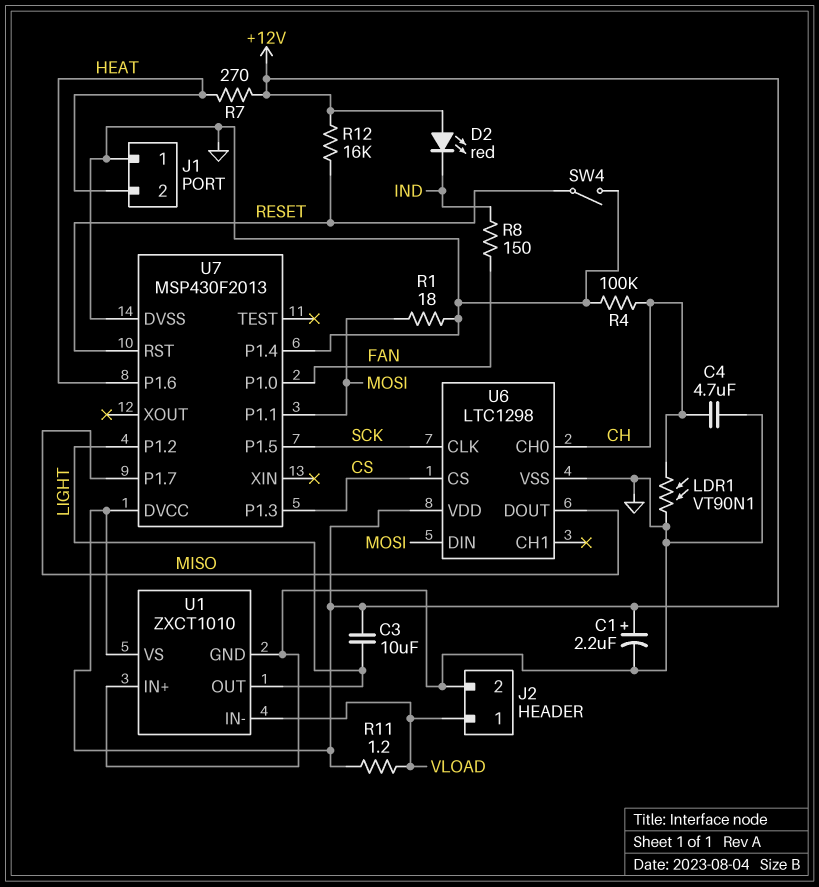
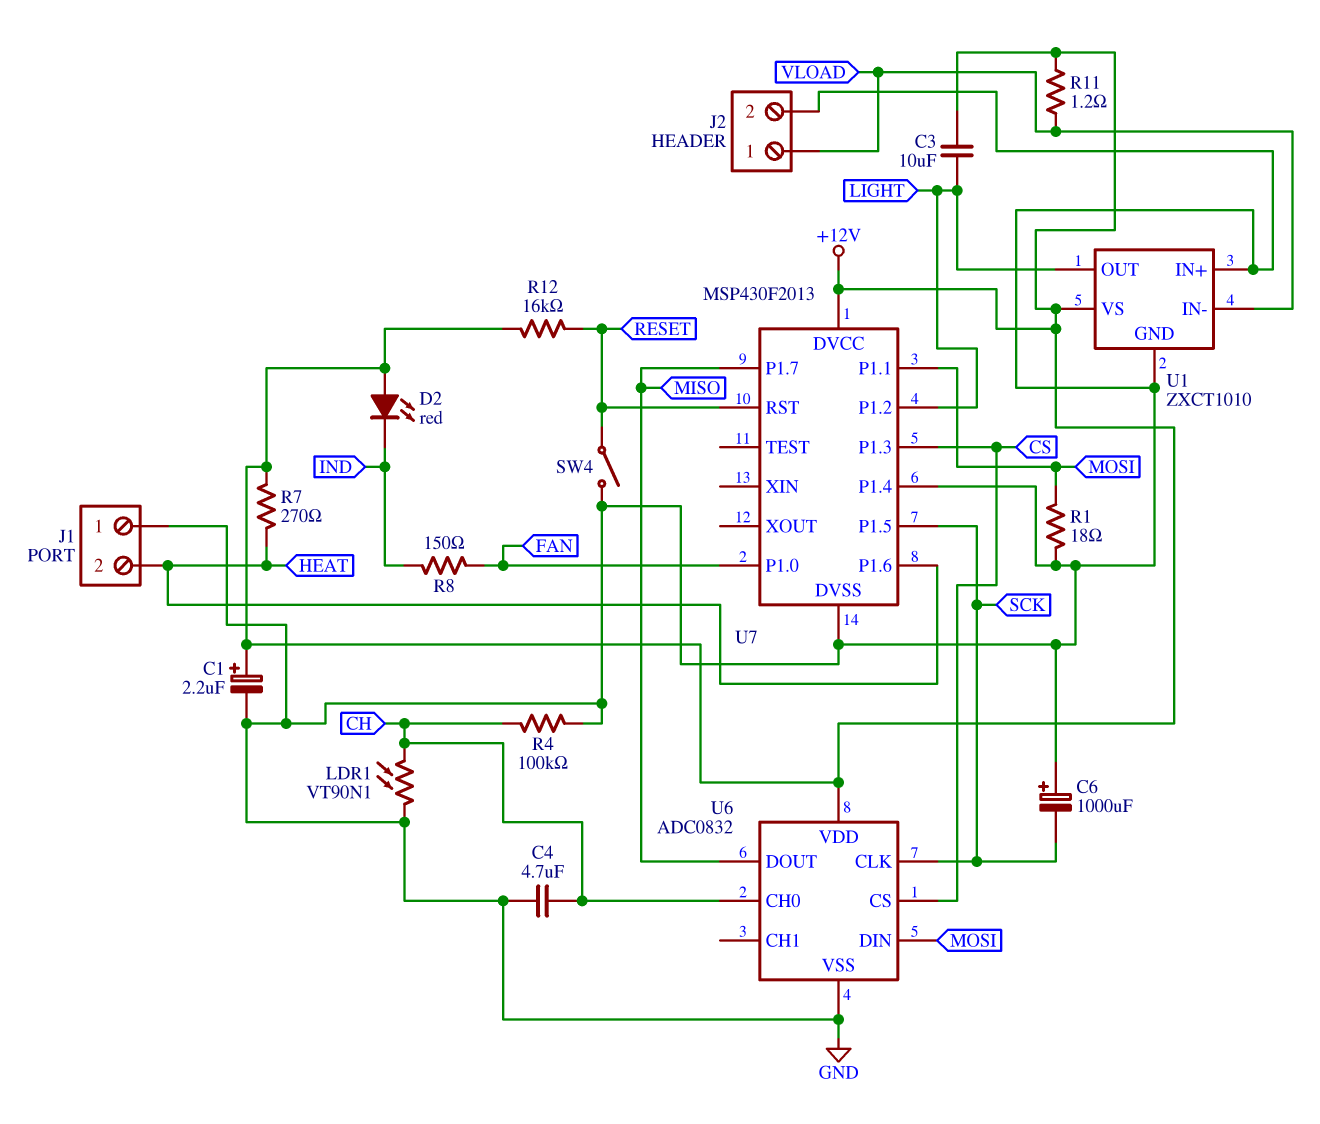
C6: none -> 1000uF (plus GND, minus SCK)
U6: LTC1298 -> ADC0832

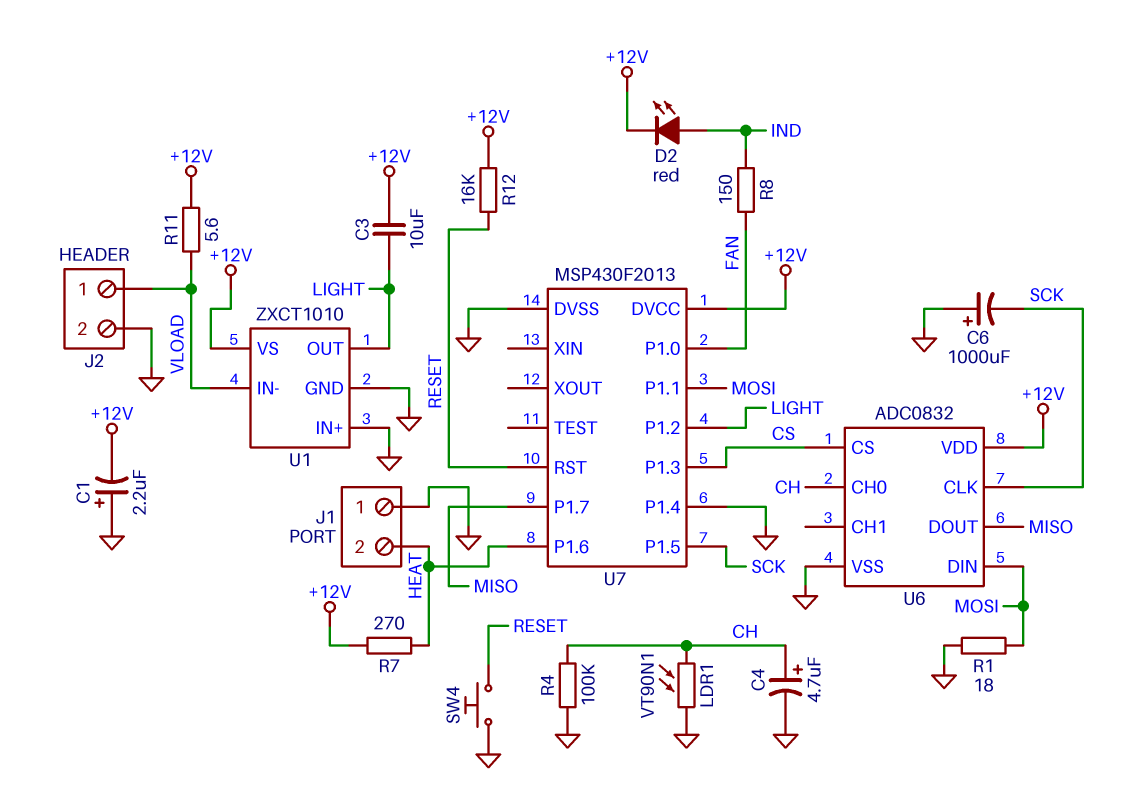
C1: 2.2uF (plus +12V, minus GND) -> 2.2uF (plus GND, minus +12V)
C4: 4.7uF (CH, GND) -> 4.7uF (plus CH, minus GND)
D2: LED red (A +12V, K IND) -> LED red (A IND, K +12V)
R11: 1.2 (+12V, VLOAD) -> 5.6 (+12V, VLOAD)
SW4: switch (GND, RESET) -> button (GND, RESET)

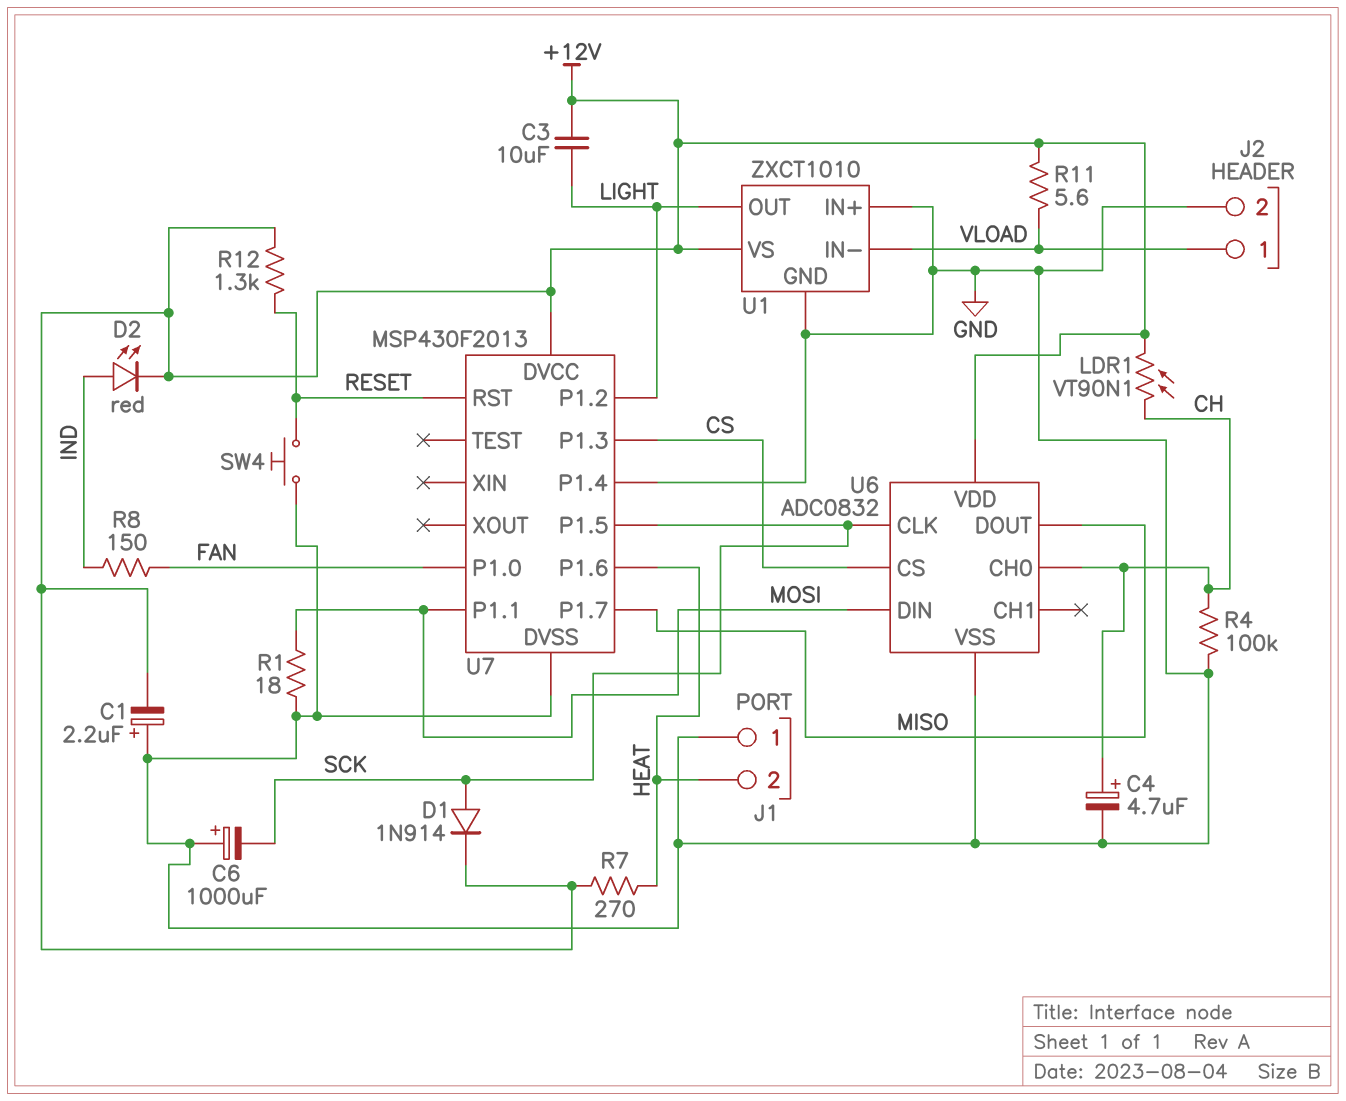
D1: none -> diode 1N914 (A SCK, K +12V)
LDR1: VT90N1 (CH, GND) -> VT90N1 (+12V, CH)
R12: 16k (+12V, RESET) -> 1.3k (+12V, RESET)

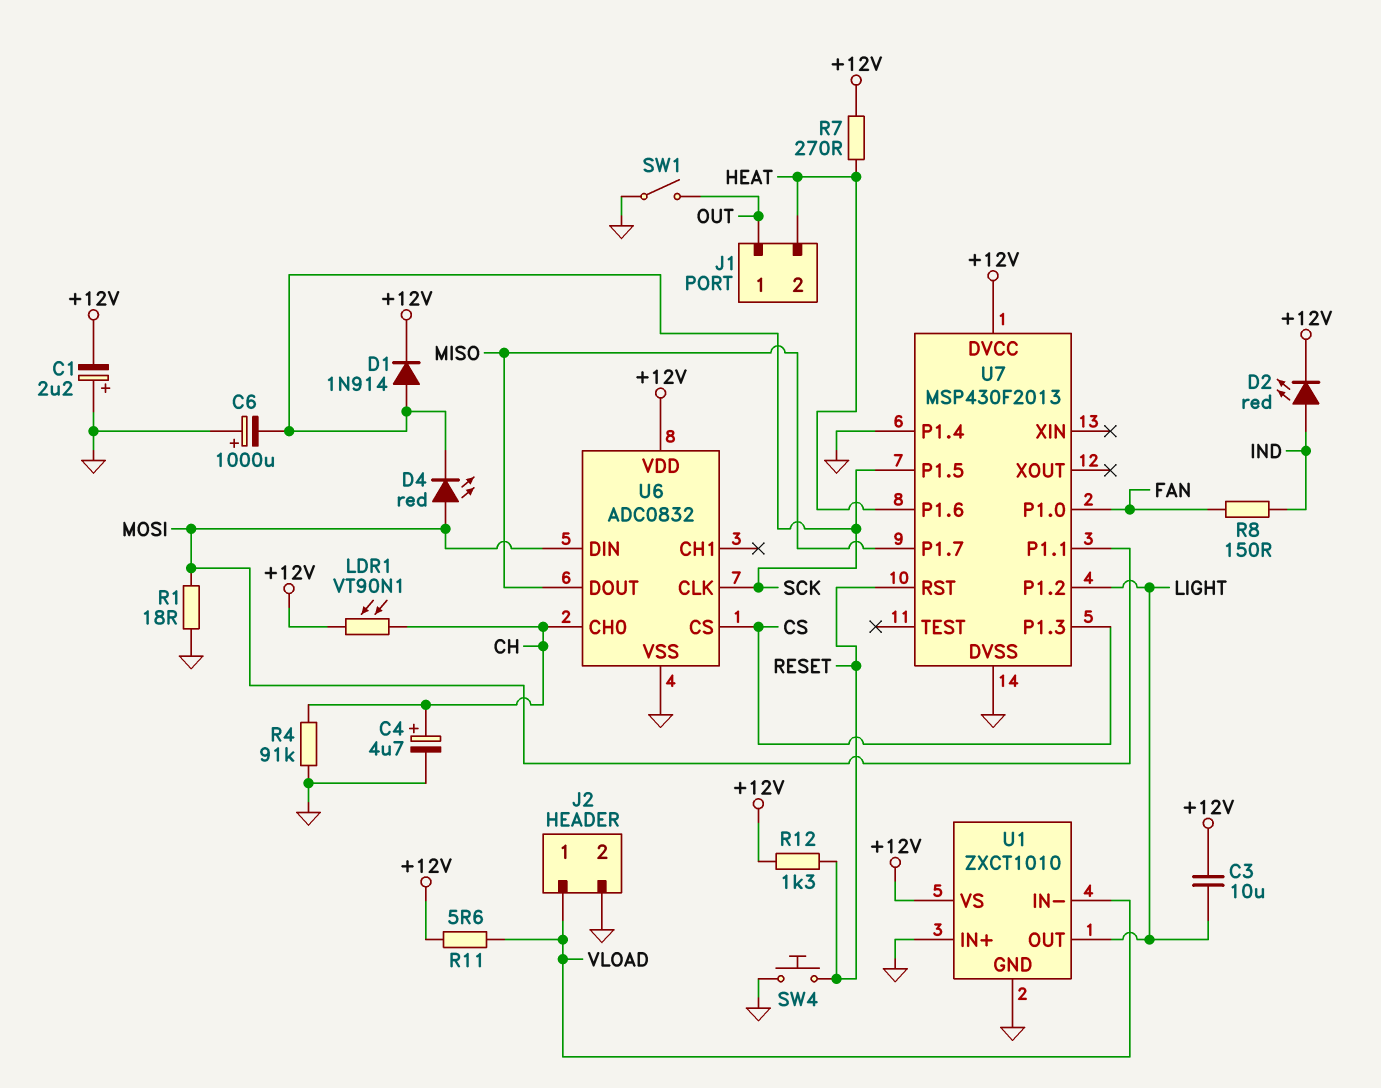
D4: none -> LED red (A MOSI, K SCK)
J1 pin 1: GND -> OUT
R4: 100k (CH, GND) -> 91k (CH, GND)
SW1: none -> switch (GND, OUT)

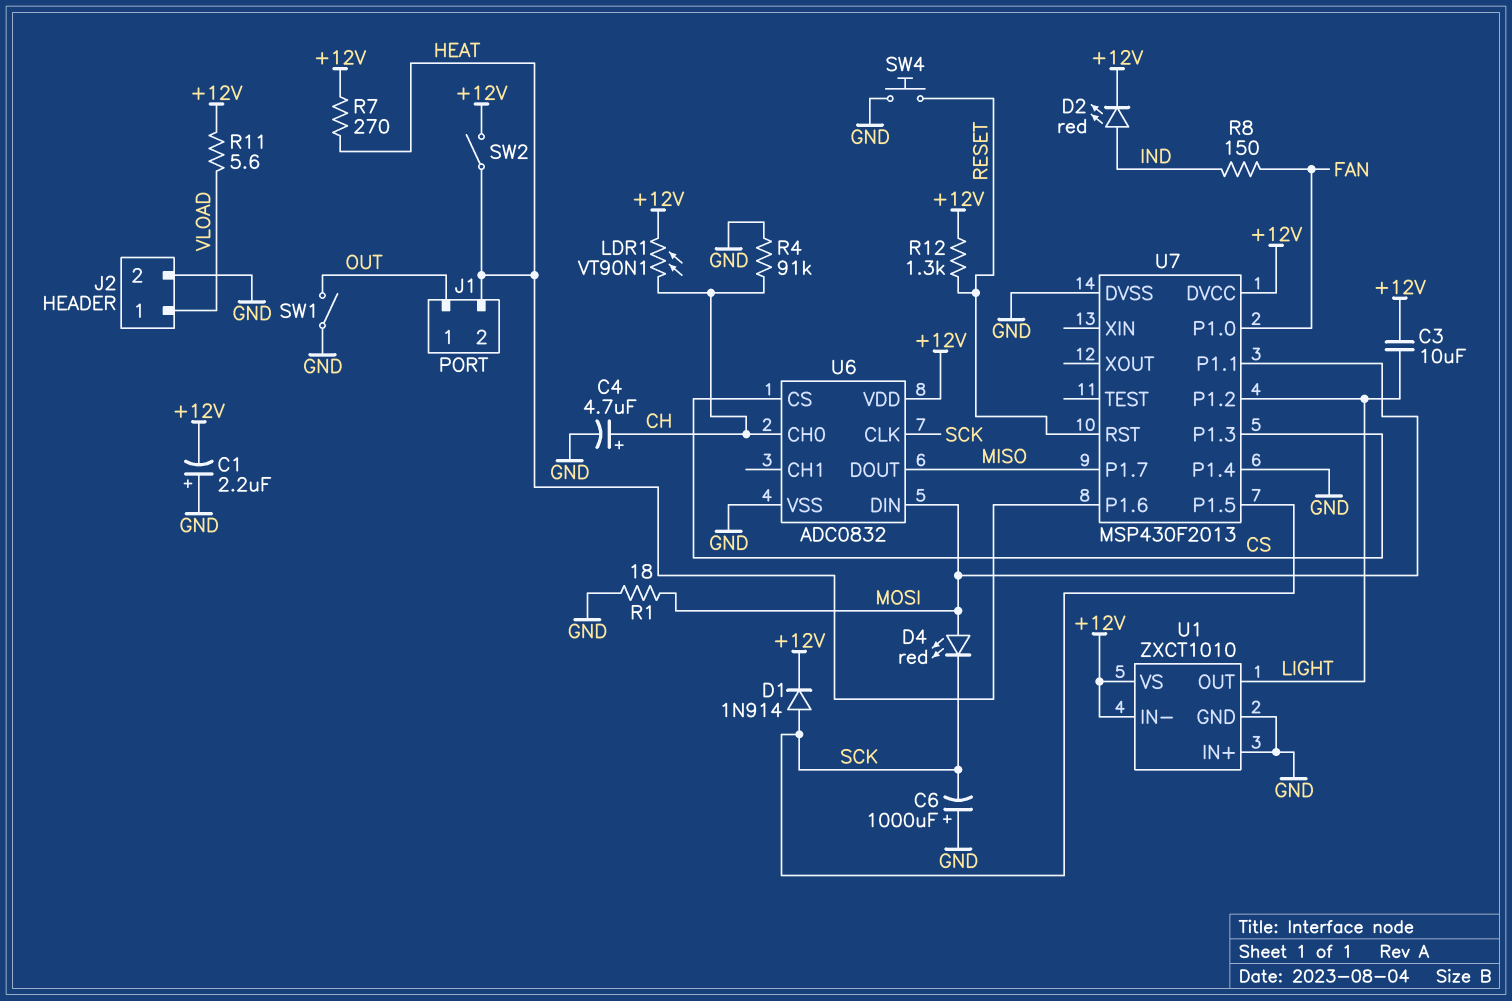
SW2: none -> switch (+12V, HEAT)
U1 pin IN-: VLOAD -> +12V

